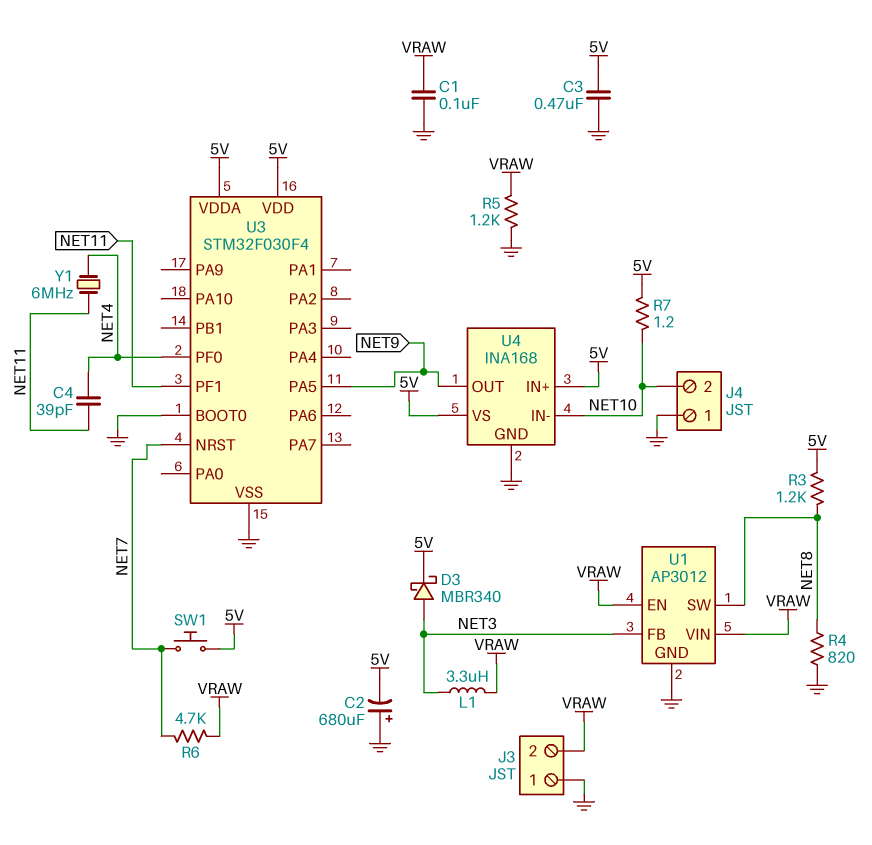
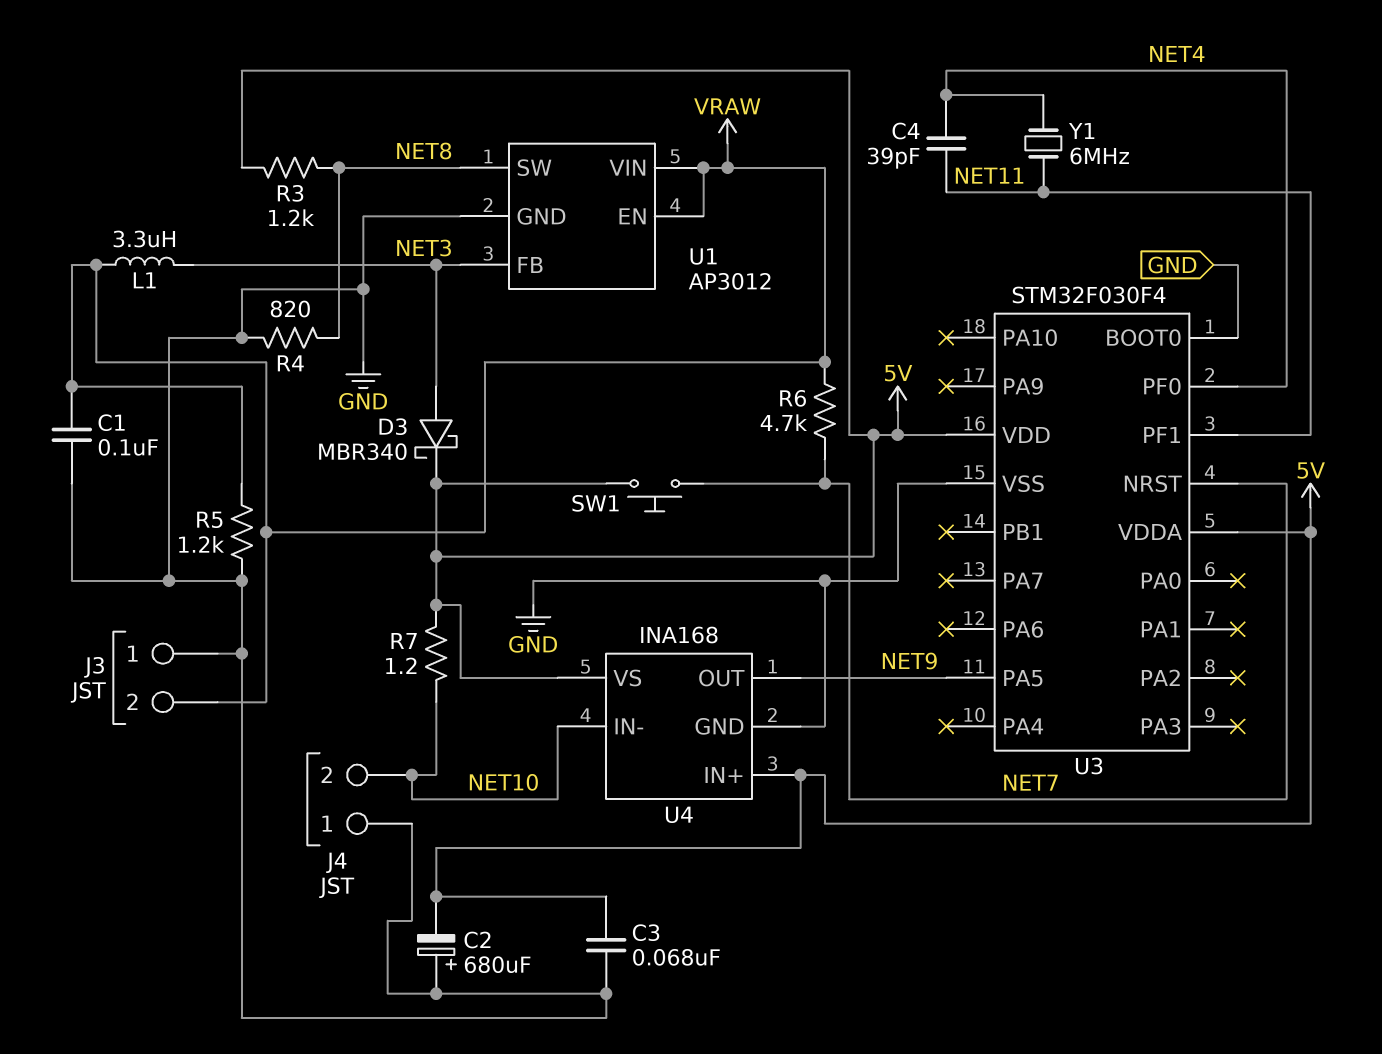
C3: 470nF (5V, GND) -> 68nF (5V, GND)

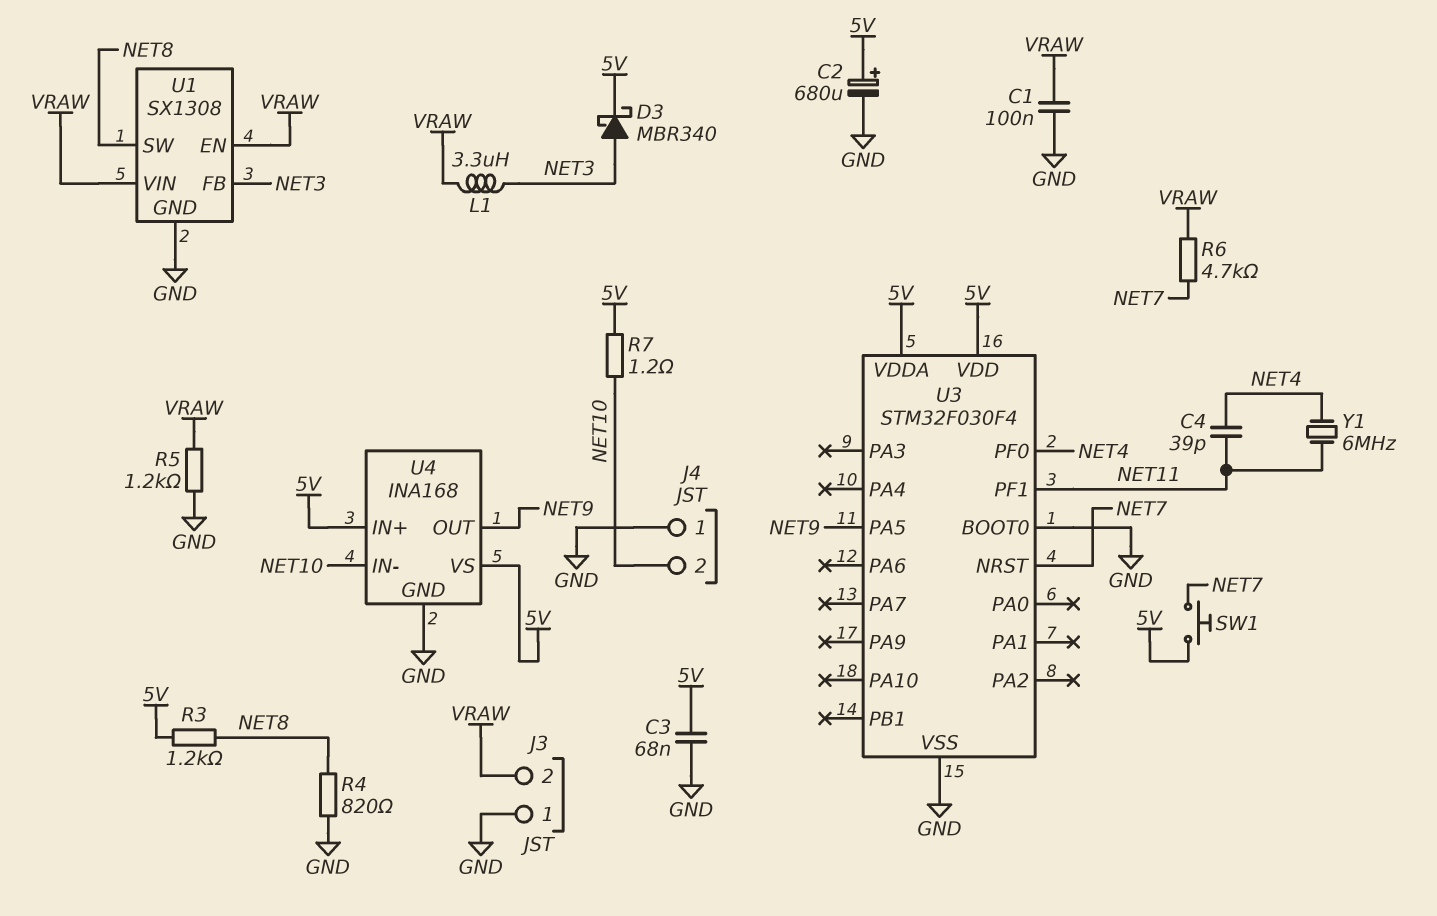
C2: 680uF (plus GND, minus 5V) -> 680uF (plus 5V, minus GND)
U1: AP3012 -> SX1308

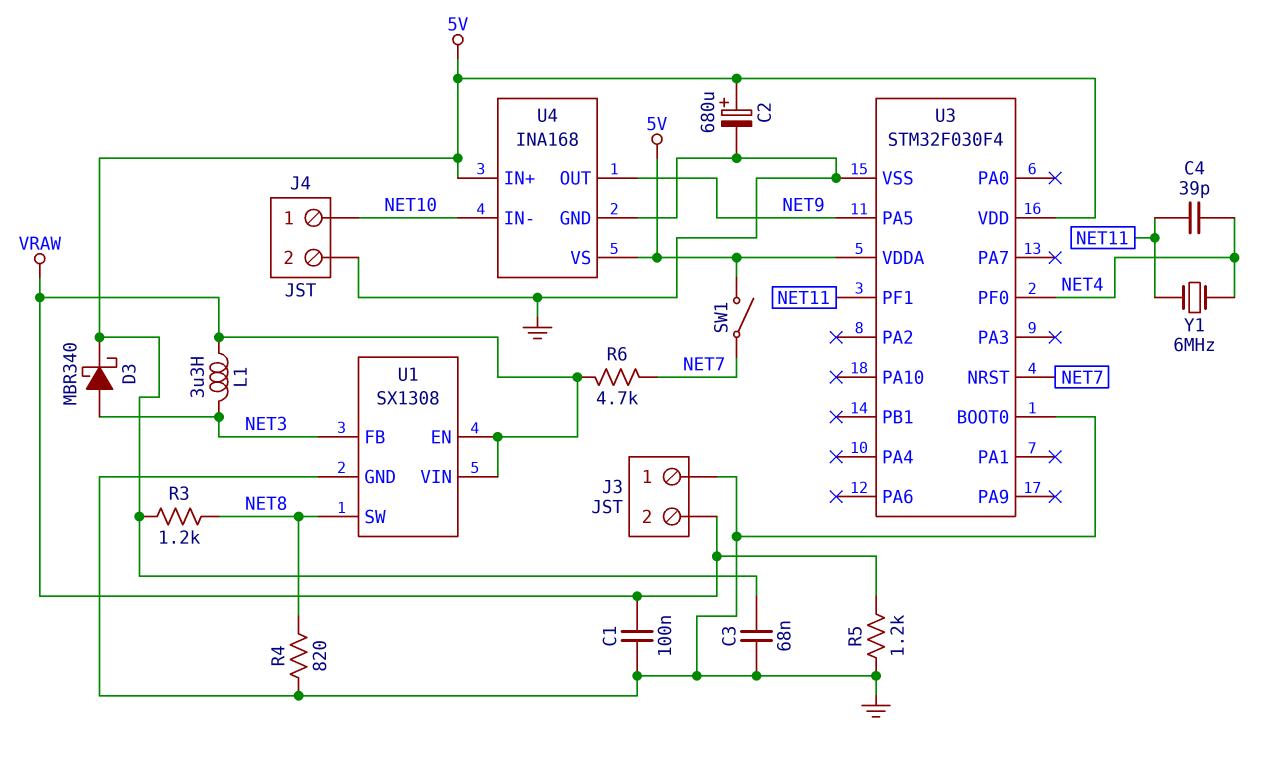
J4 pin 1: GND -> NET10
J4 pin 2: NET10 -> GND
R7: 1.2 (5V, NET10) -> none
SW1: button (5V, NET7) -> switch (5V, NET7)

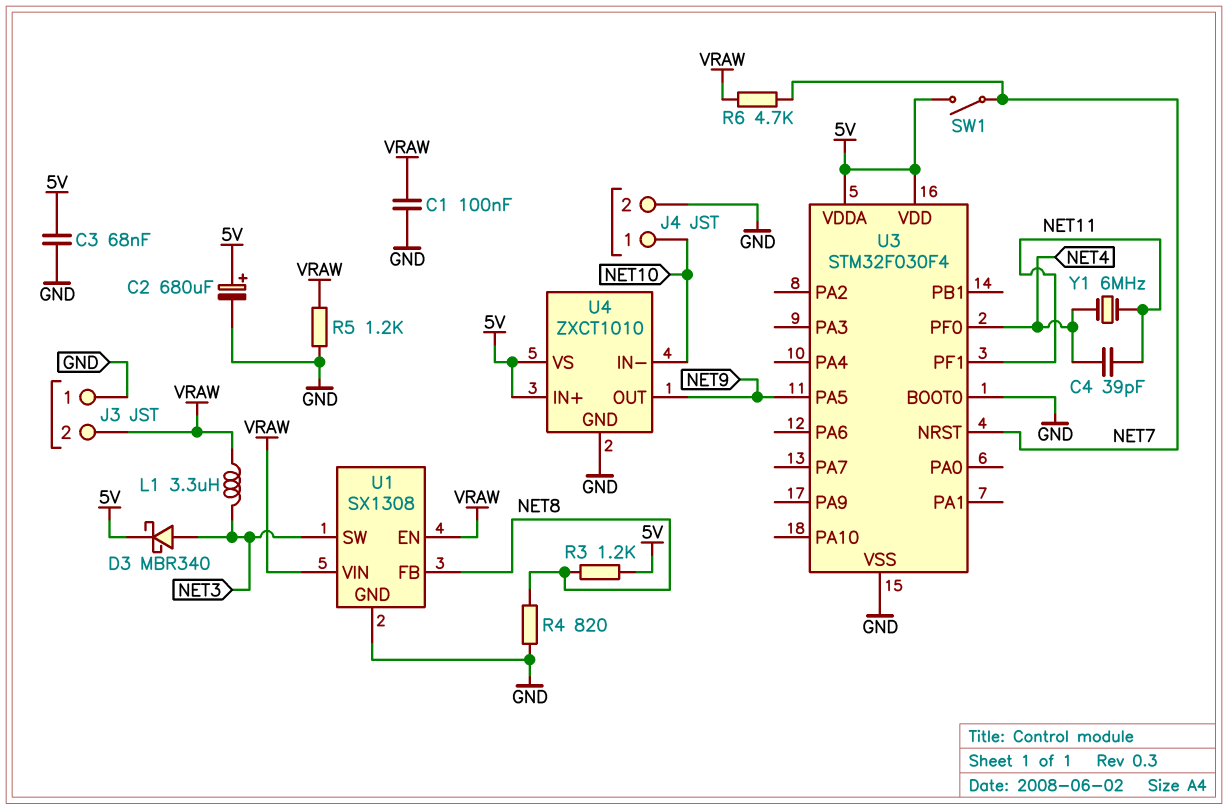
U1 pin FB: NET3 -> NET8
U1 pin SW: NET8 -> NET3
U4: INA168 -> ZXCT1010

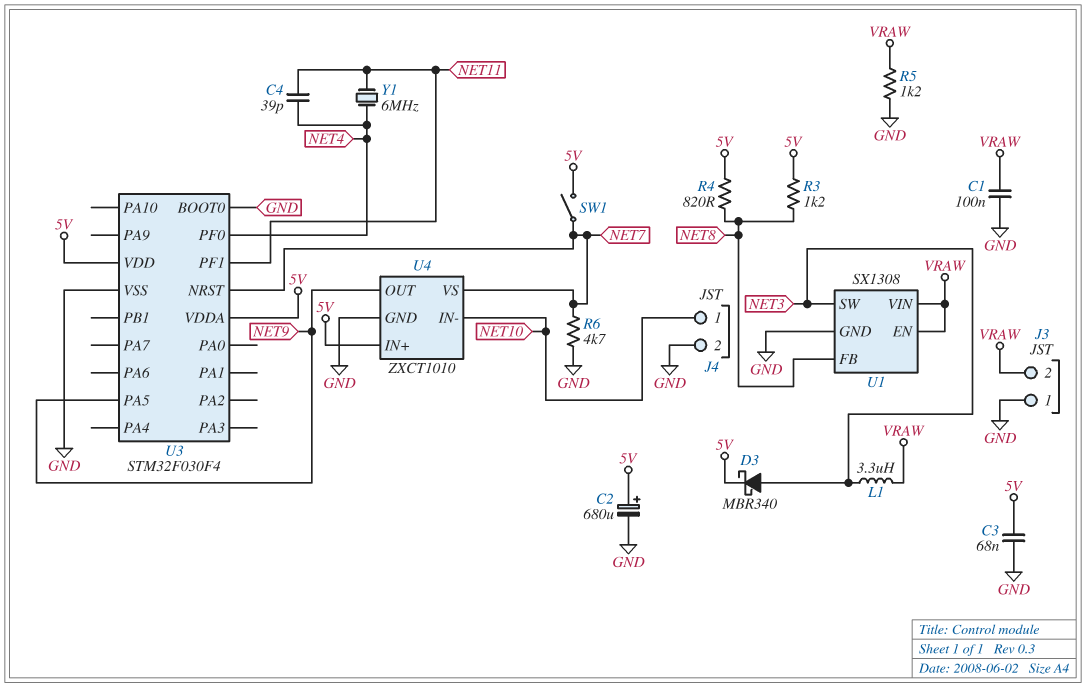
R4: 820 (GND, NET8) -> 820 (5V, NET8)
R6: 4.7k (NET7, VRAW) -> 4.7k (GND, NET7)
U4 pin VS: 5V -> NET7

